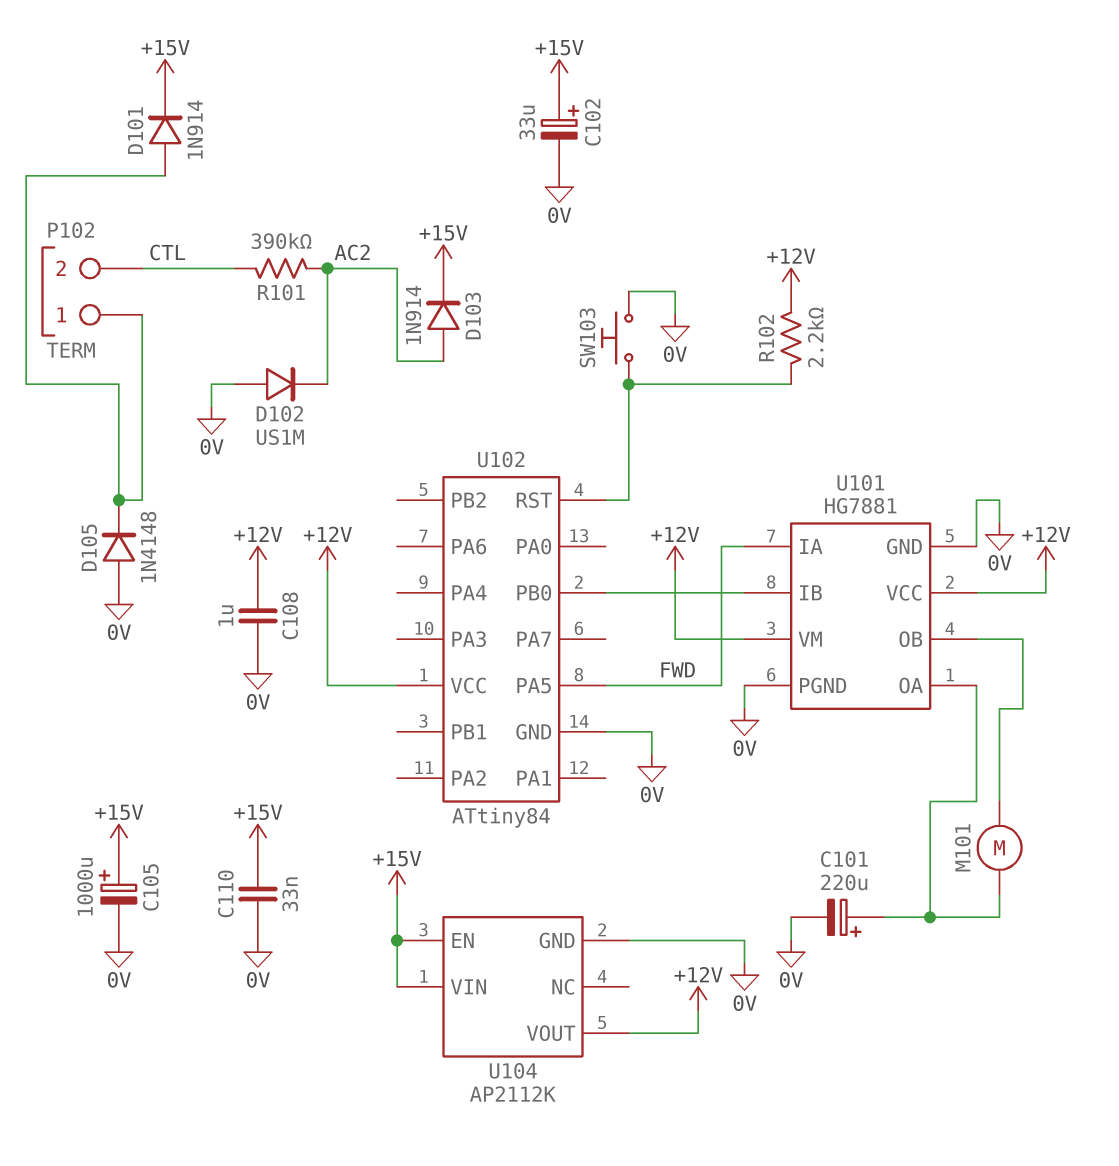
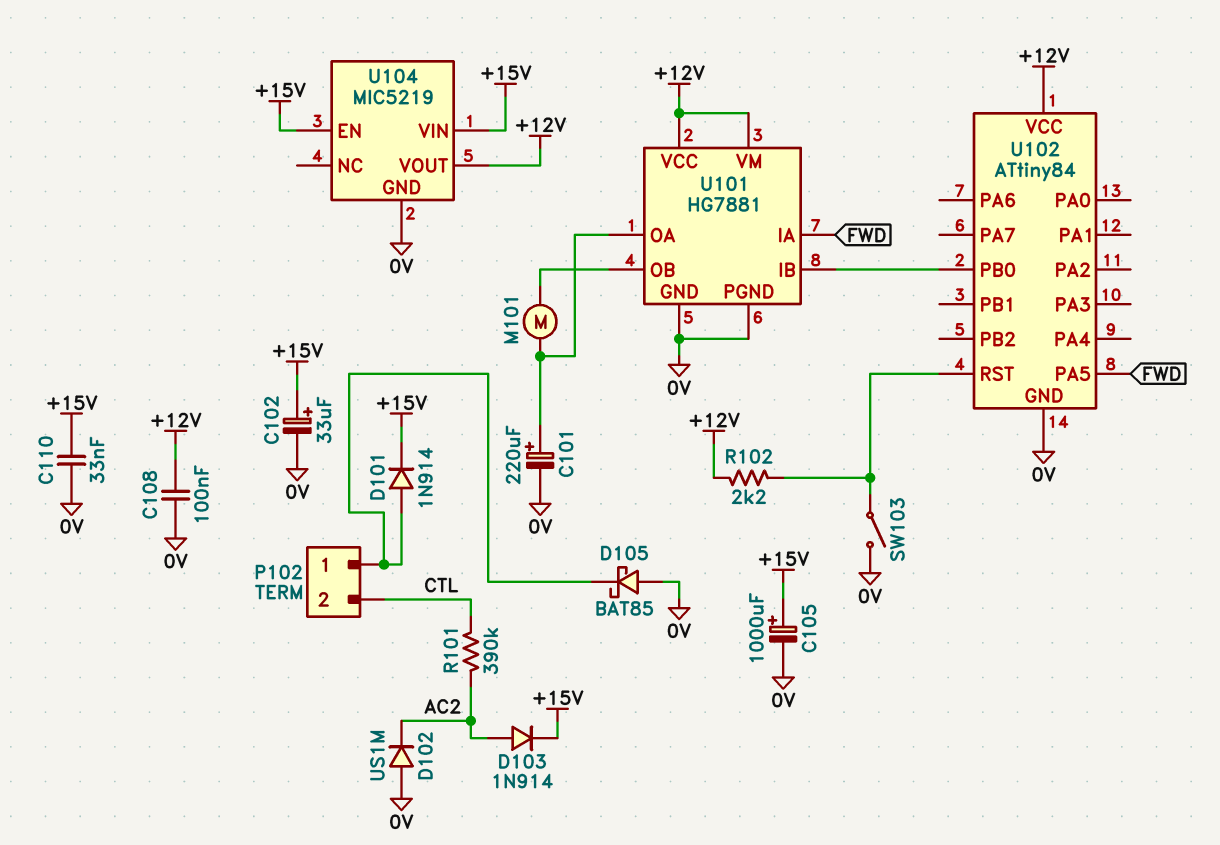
C108: 1uF (+12V, 0V) -> 100nF (+12V, 0V)
D105: diode 1N4148 (A 0V, K P102/1) -> schottky BAT85 (A 0V, K P102/1)
SW103: button (0V, U102/RST) -> switch (0V, U102/RST)
U104: AP2112K -> MIC5219

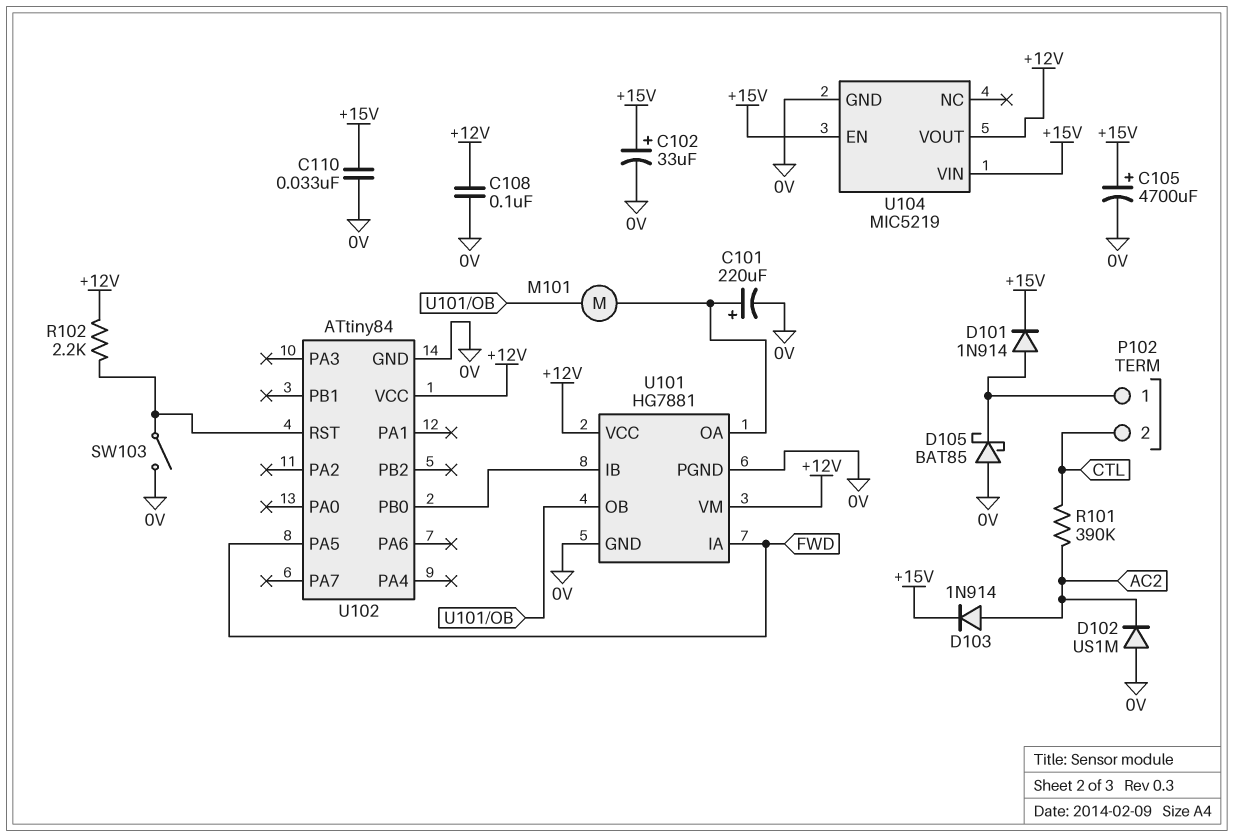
C105: 1000uF (plus +15V, minus 0V) -> 4700uF (plus +15V, minus 0V)

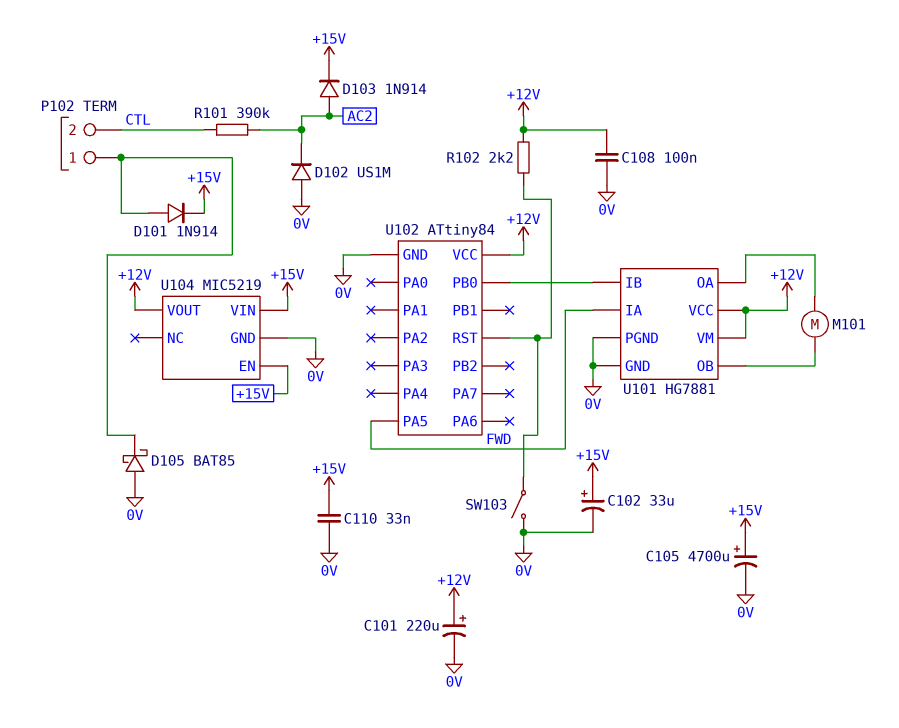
C101: 220uF (plus U101/OA, minus 0V) -> 220uF (plus +12V, minus 0V)

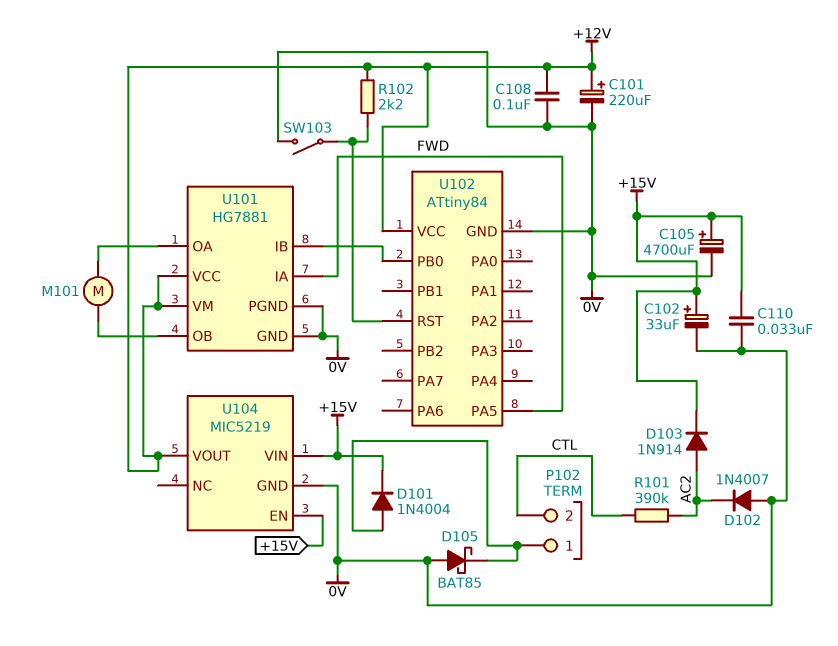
D101: diode 1N914 (A P102/1, K +15V) -> diode 1N4004 (A P102/1, K +15V)
D102: diode US1M (A 0V, K AC2) -> diode 1N4007 (A 0V, K AC2)

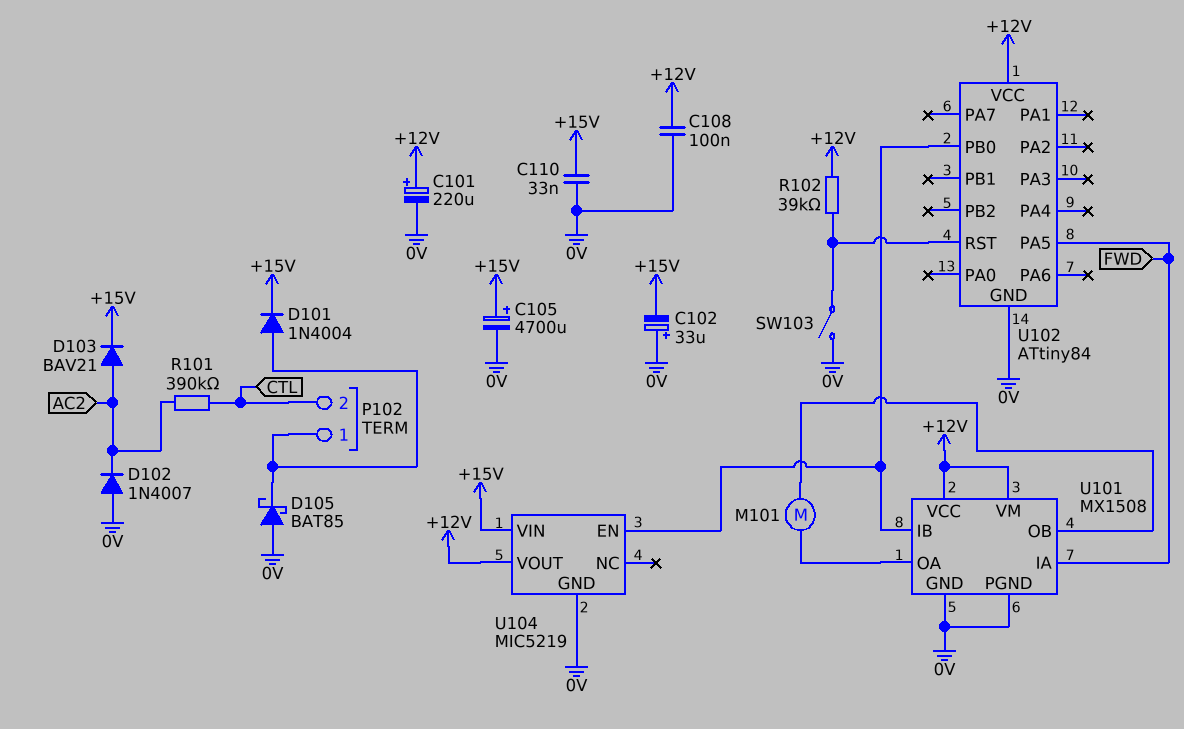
C102: 33uF (plus +15V, minus 0V) -> 33uF (plus 0V, minus +15V)
D103: diode 1N914 (A AC2, K +15V) -> diode BAV21 (A AC2, K +15V)
R102: 2.2k (+12V, U102/RST) -> 39k (+12V, U102/RST)
U101: HG7881 -> MX1508
U104 pin EN: +15V -> U101/IB

